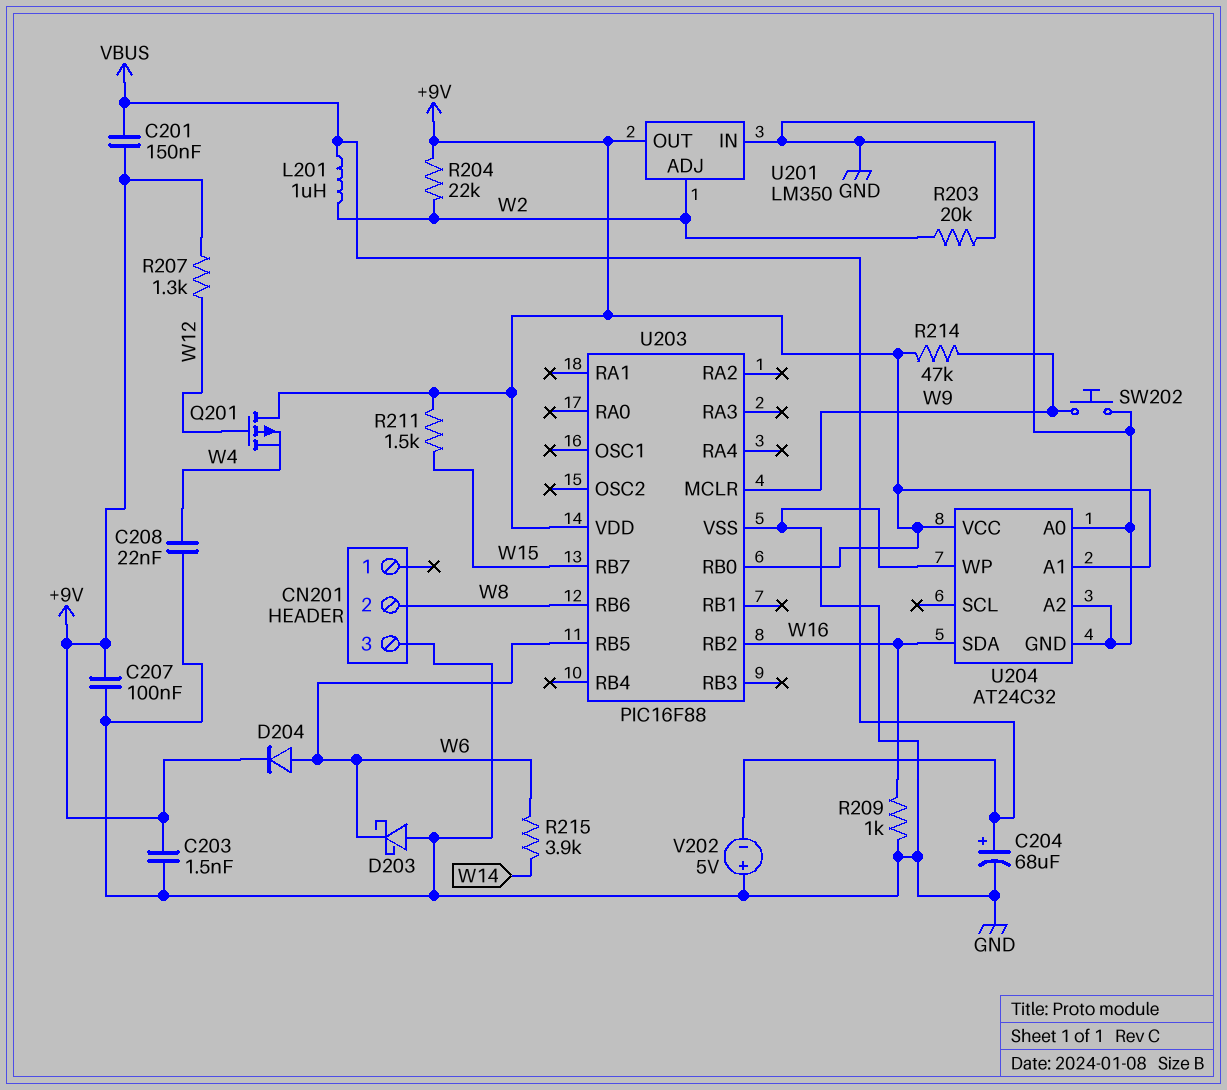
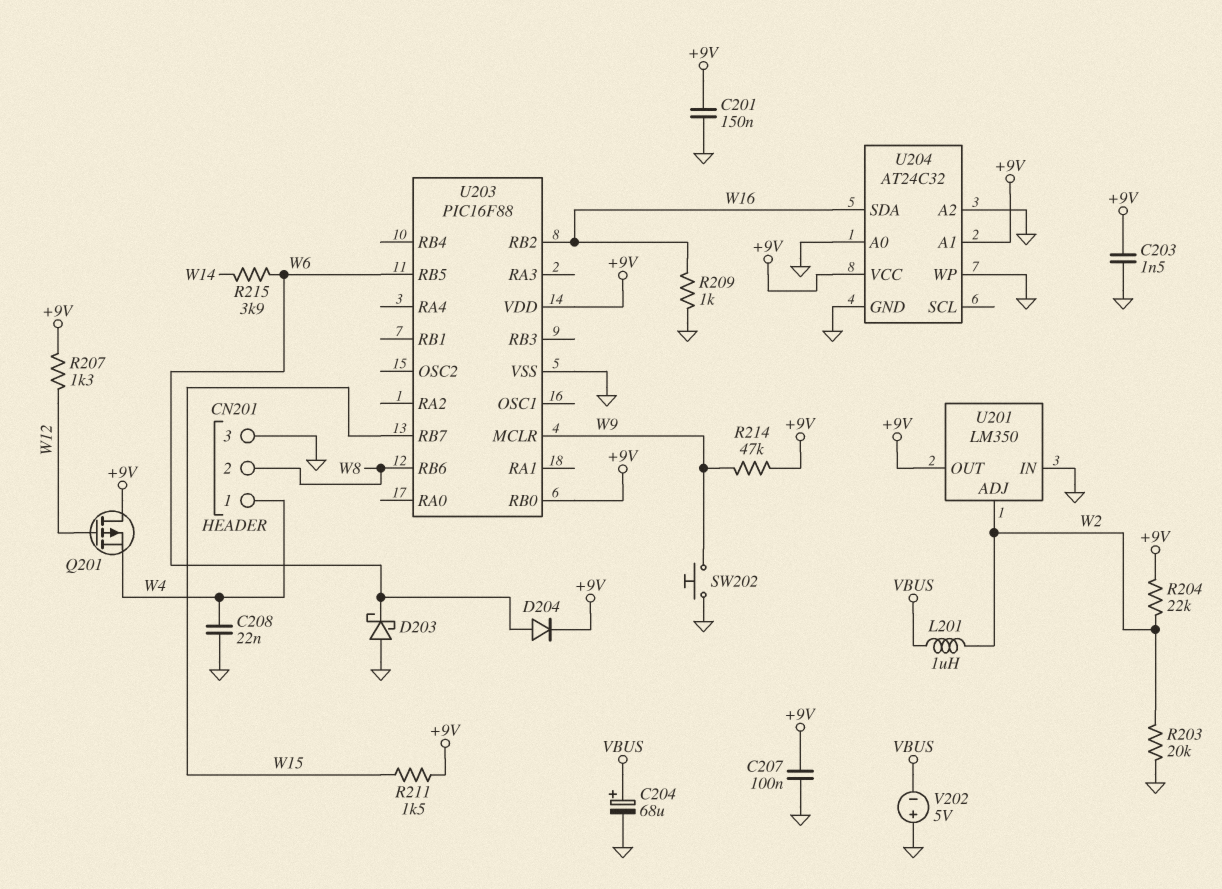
C201: 150nF (+9V, VBUS) -> 150nF (+9V, GND)
CN201 pin 1: none -> W4

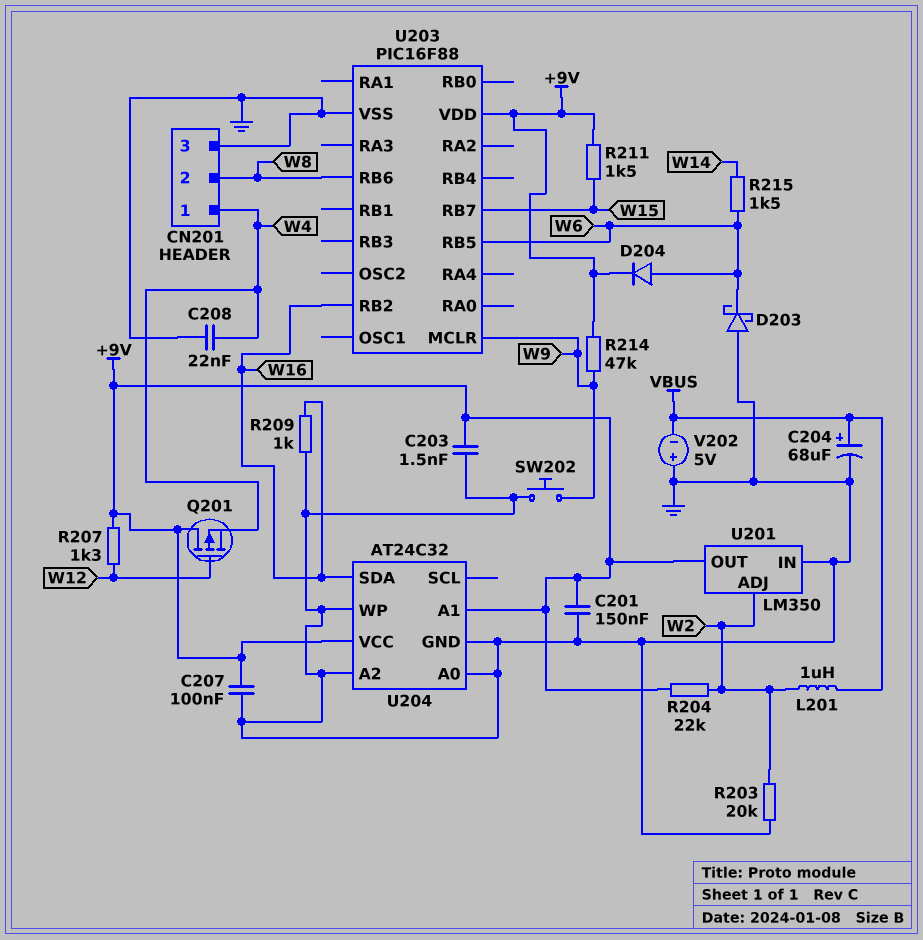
R215: 3.9k (W6, W14) -> 1.5k (W6, W14)
U203 pin RB0: +9V -> none

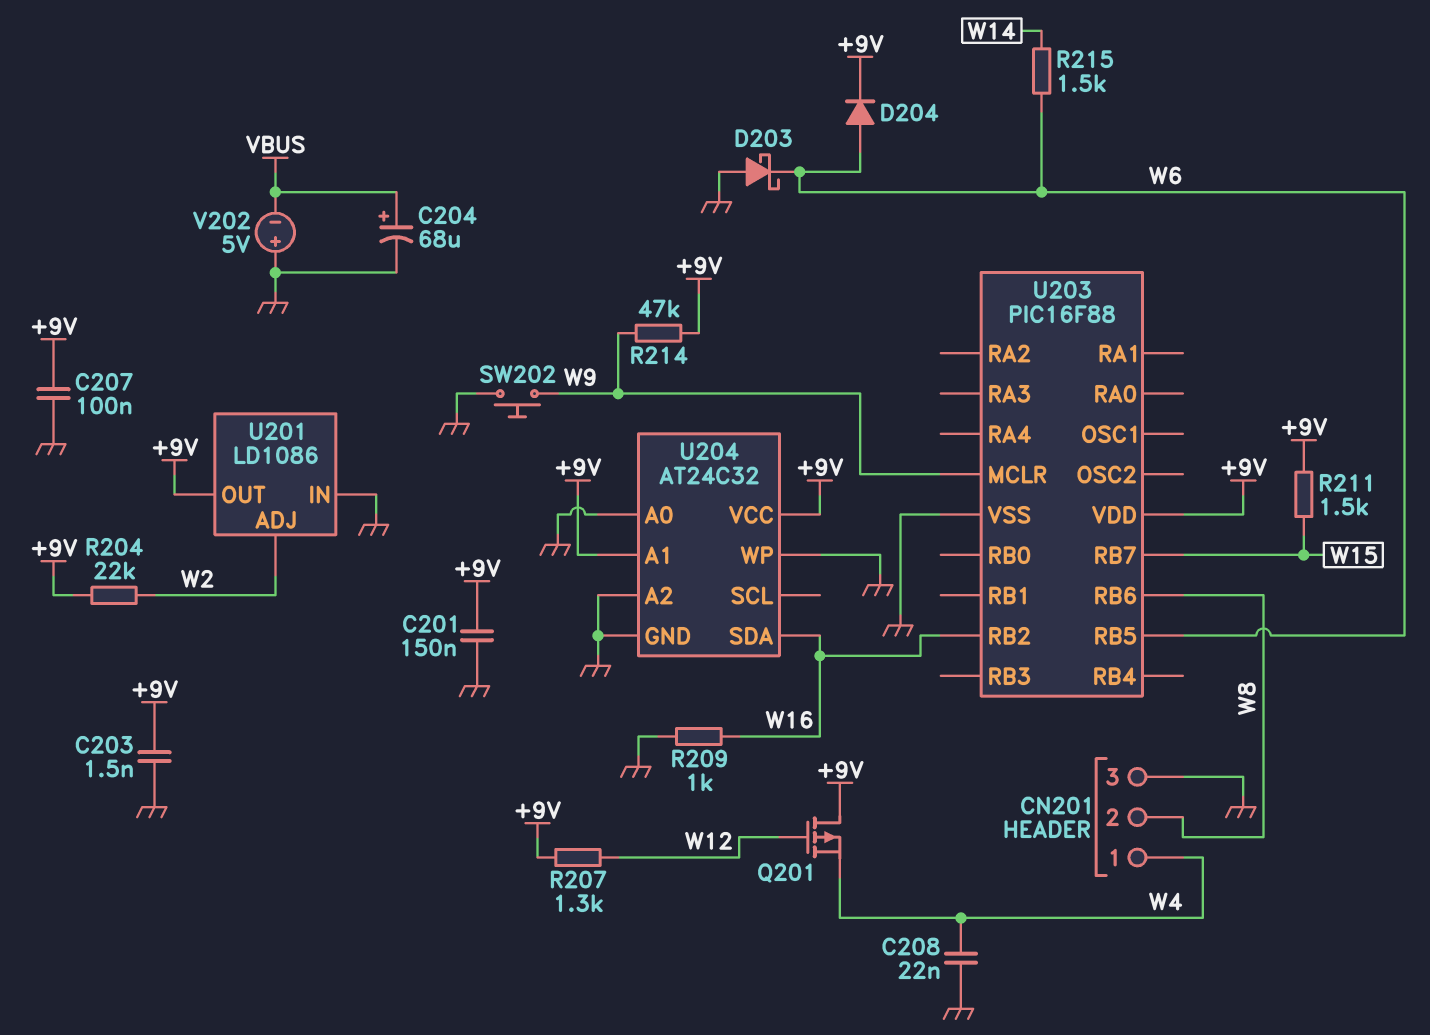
L201: 1uH (VBUS, W2) -> none
R203: 20k (GND, W2) -> none
U201: LM350 -> LD1086

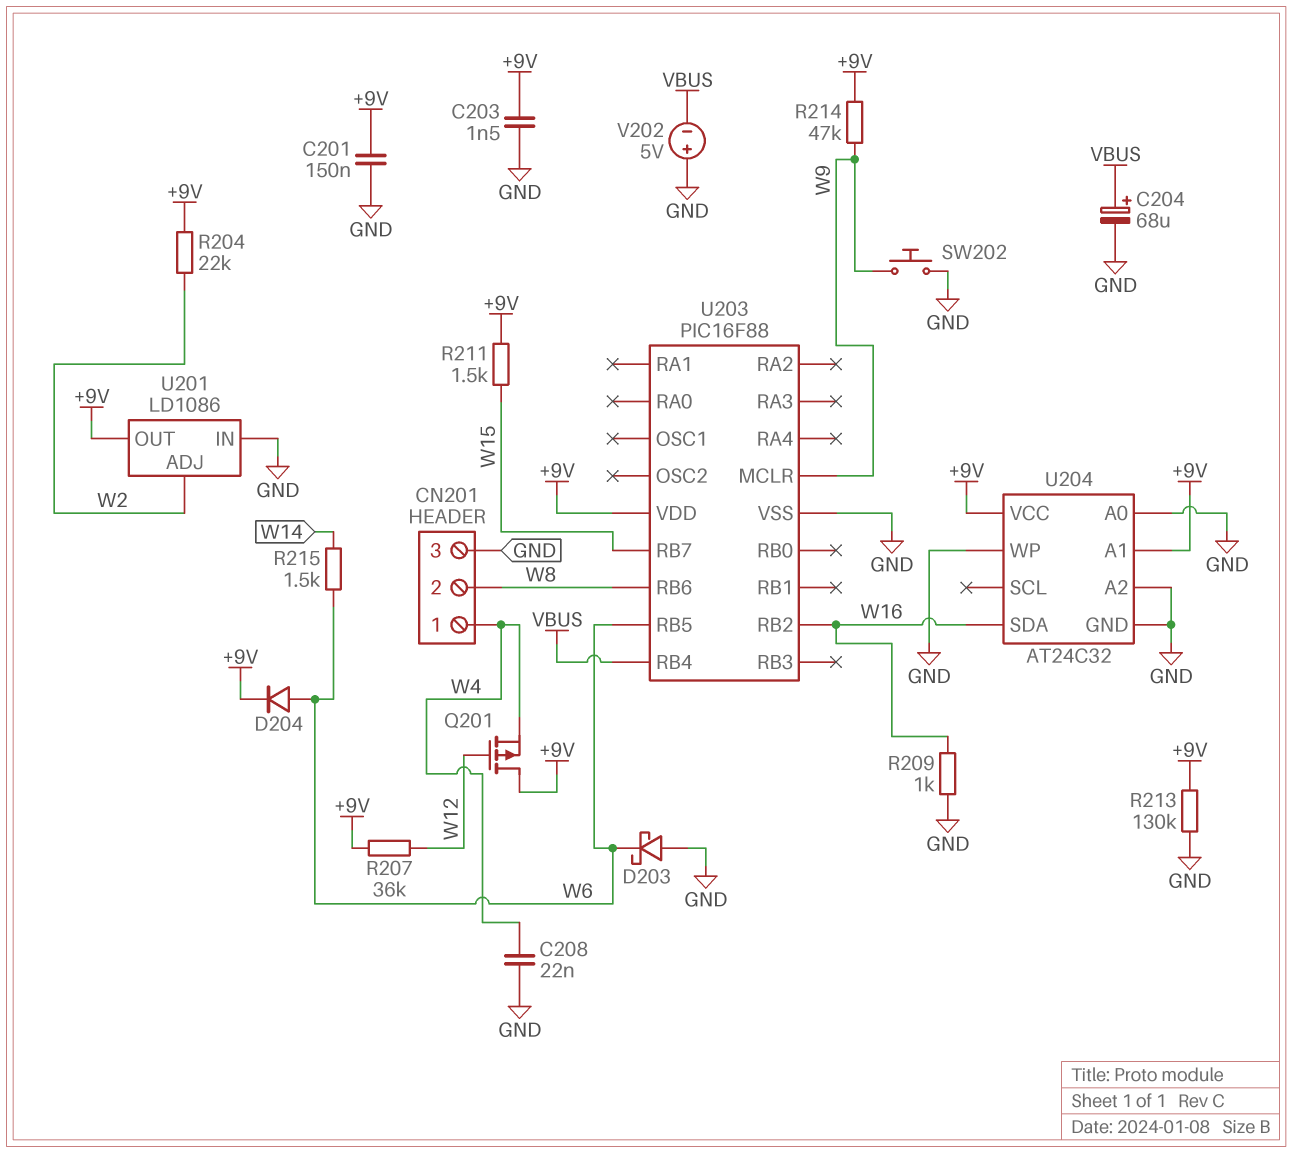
C207: 100nF (+9V, GND) -> none
R207: 1.3k (+9V, W12) -> 36k (+9V, W12)
R213: none -> 130k (+9V, GND)
U203 pin RB4: none -> VBUS

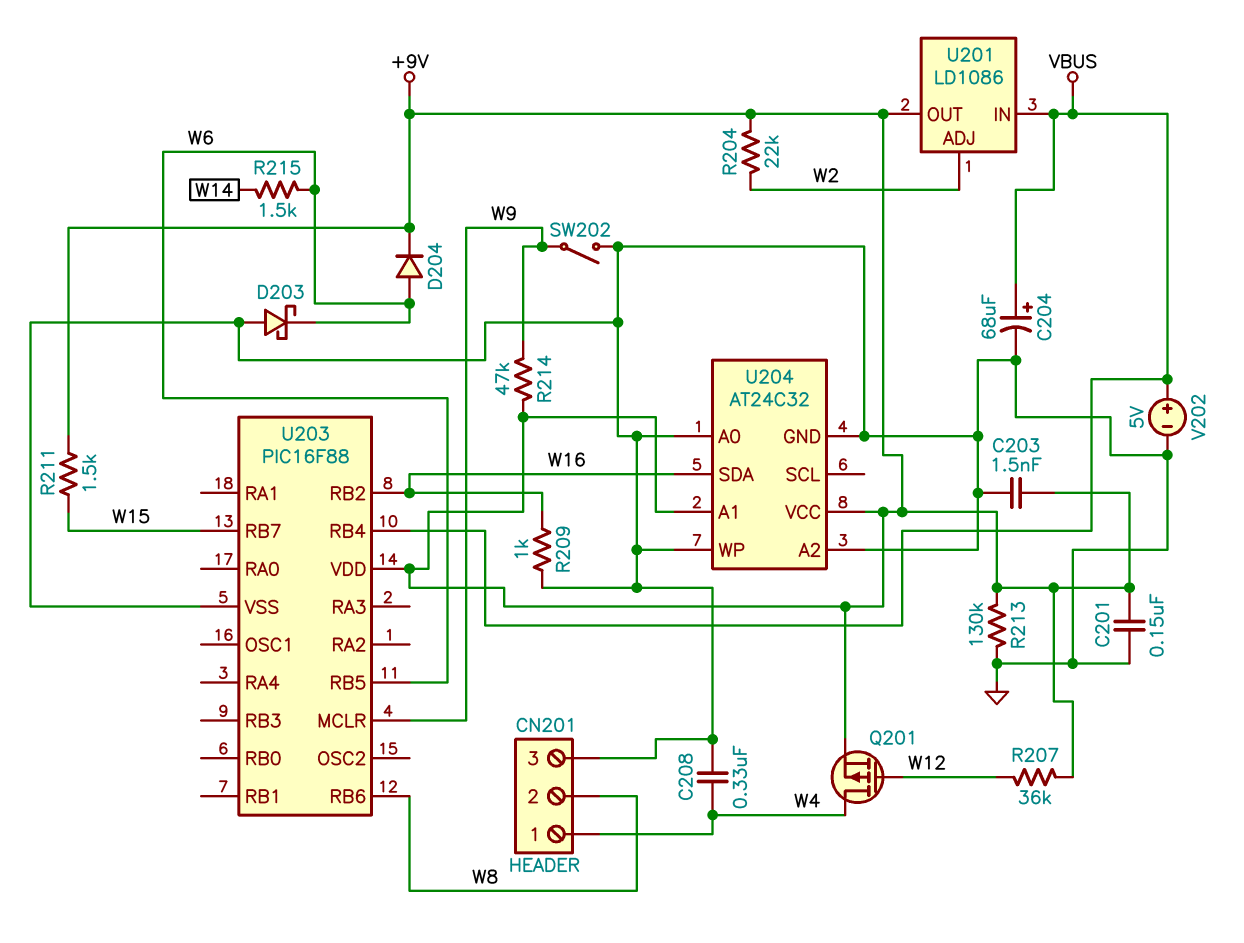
C208: 22nF (GND, W4) -> 330nF (GND, W4)
Q201: PMOS (G W12, D +9V, S W4) -> PMOS (G W12, D W4, S +9V)
SW202: button (GND, W9) -> switch (GND, W9)
U201 pin IN: GND -> VBUS
V202: 5V (plus GND, minus VBUS) -> 5V (plus VBUS, minus GND)

